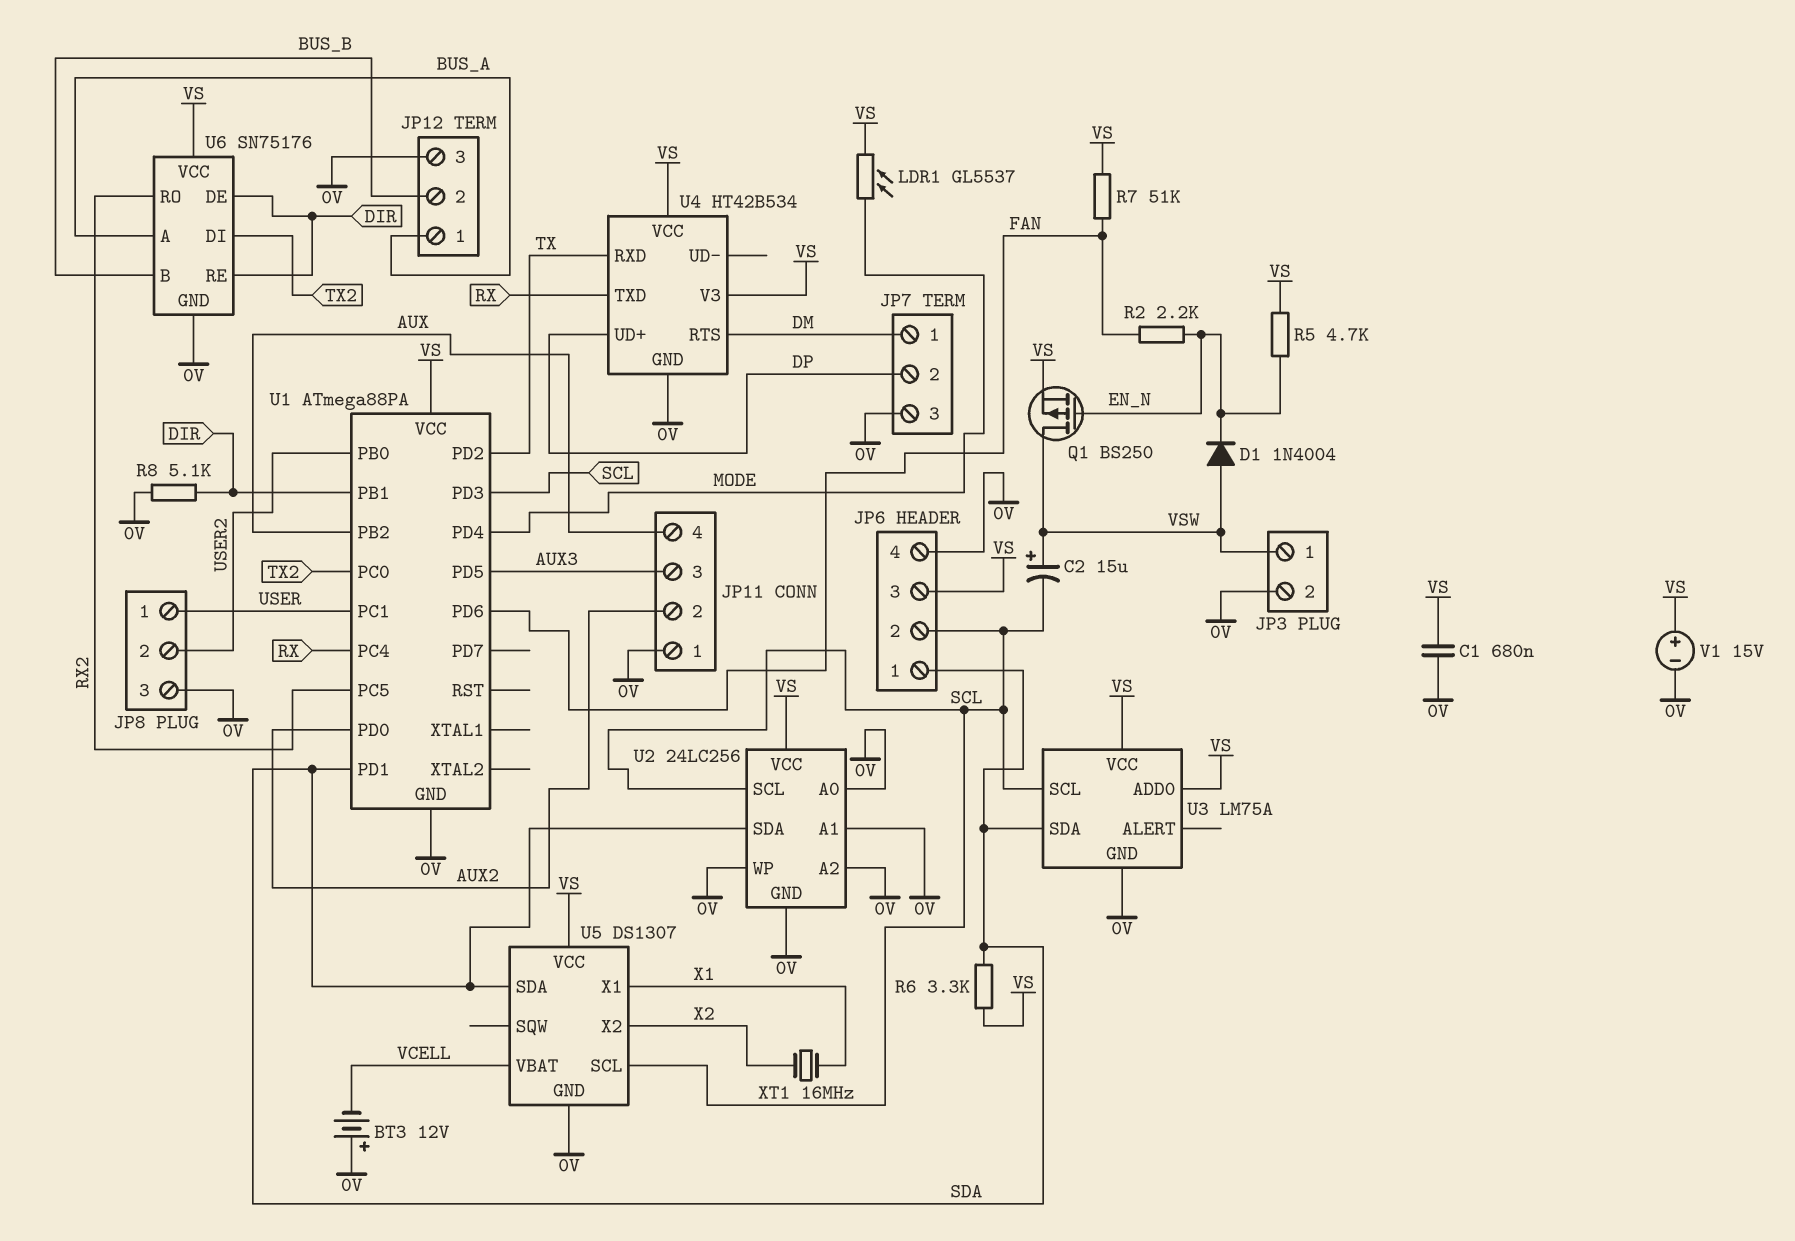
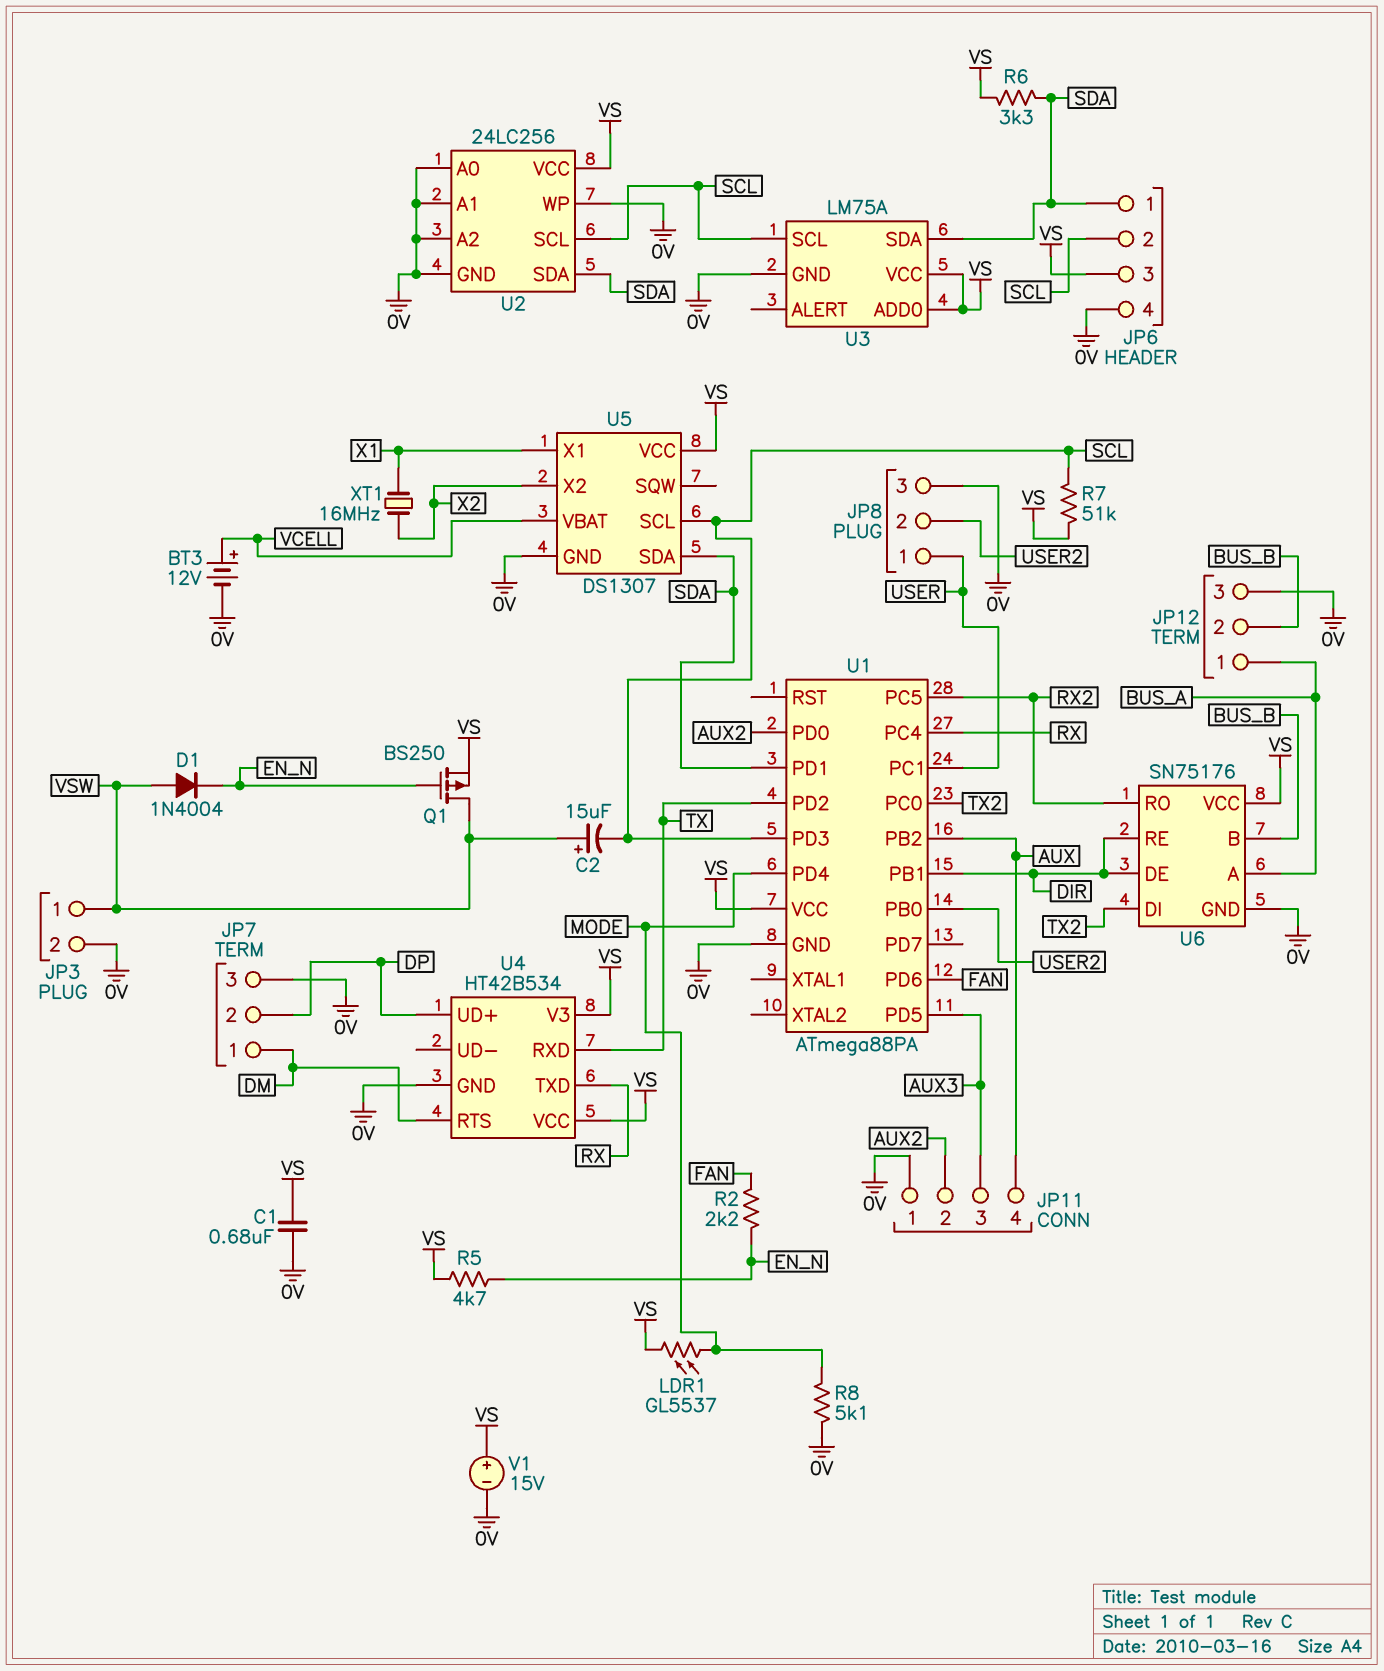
BT3: 12V (plus 0V, minus VCELL) -> 12V (plus VCELL, minus 0V)
R7: 51k (FAN, VS) -> 51k (SCL, VS)
R8: 5.1k (0V, DIR) -> 5.1k (0V, MODE)

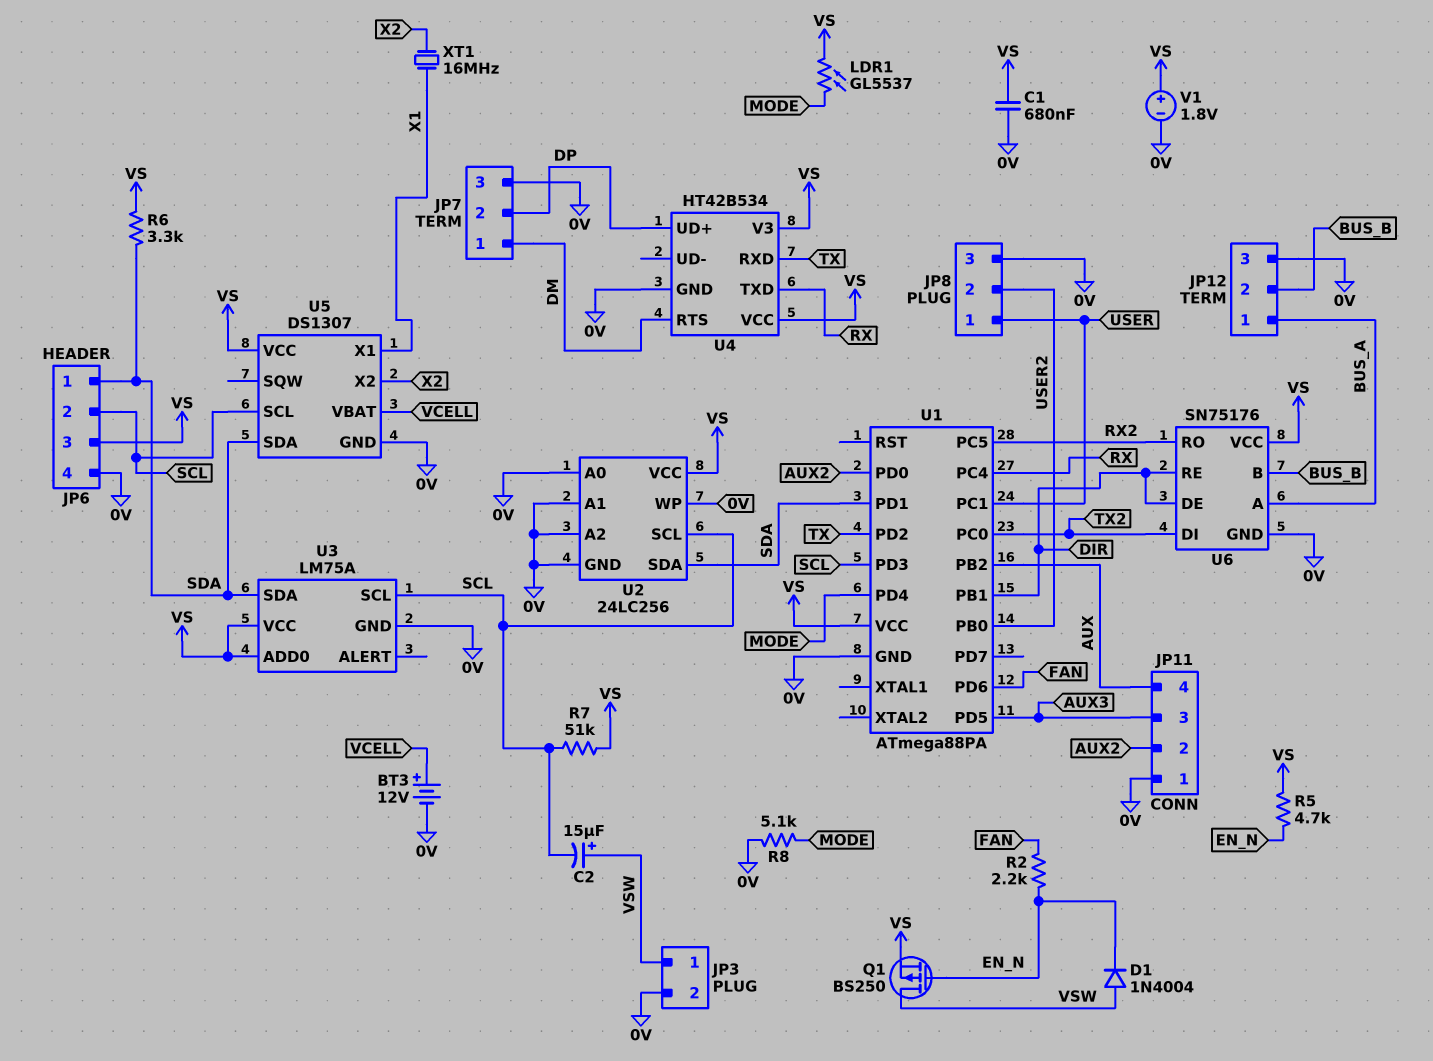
V1: 15V (plus VS, minus 0V) -> 1.8V (plus VS, minus 0V)

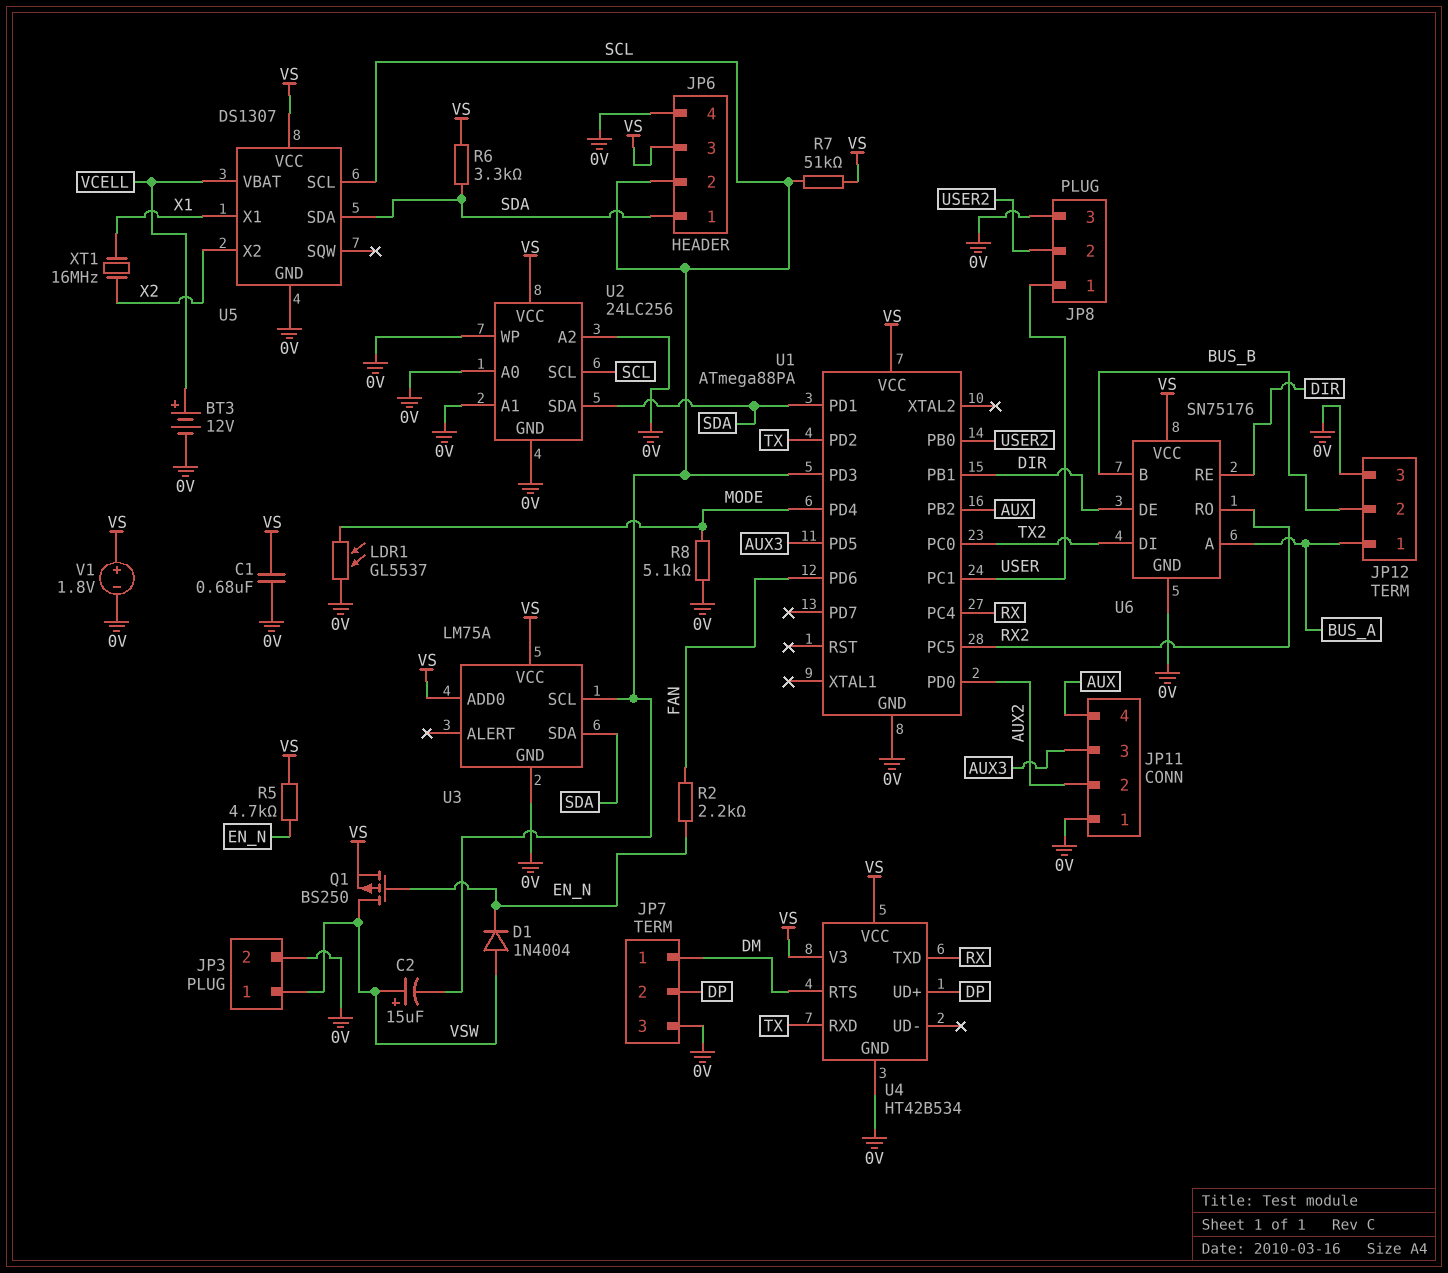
LDR1: GL5537 (MODE, VS) -> GL5537 (0V, MODE)

